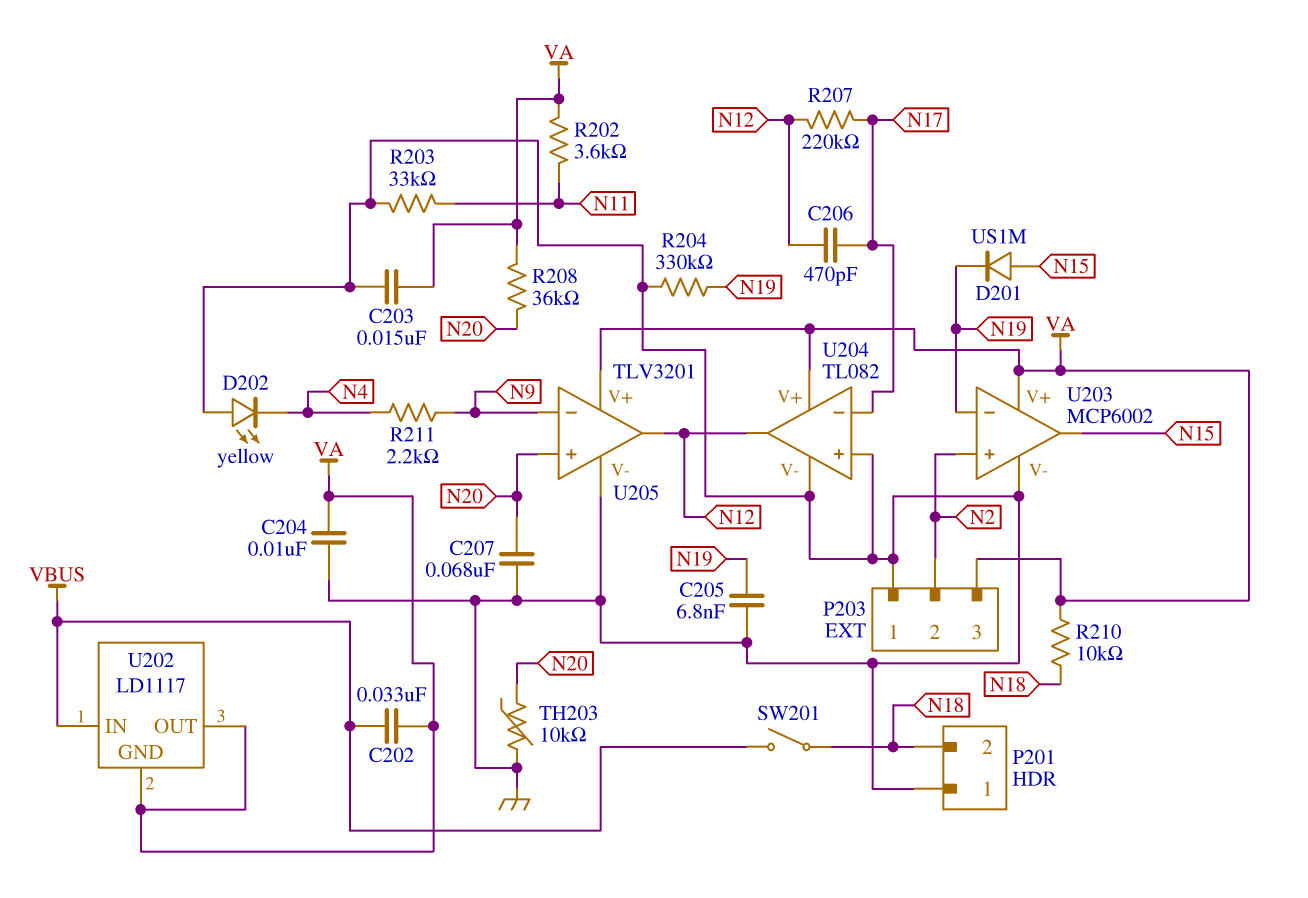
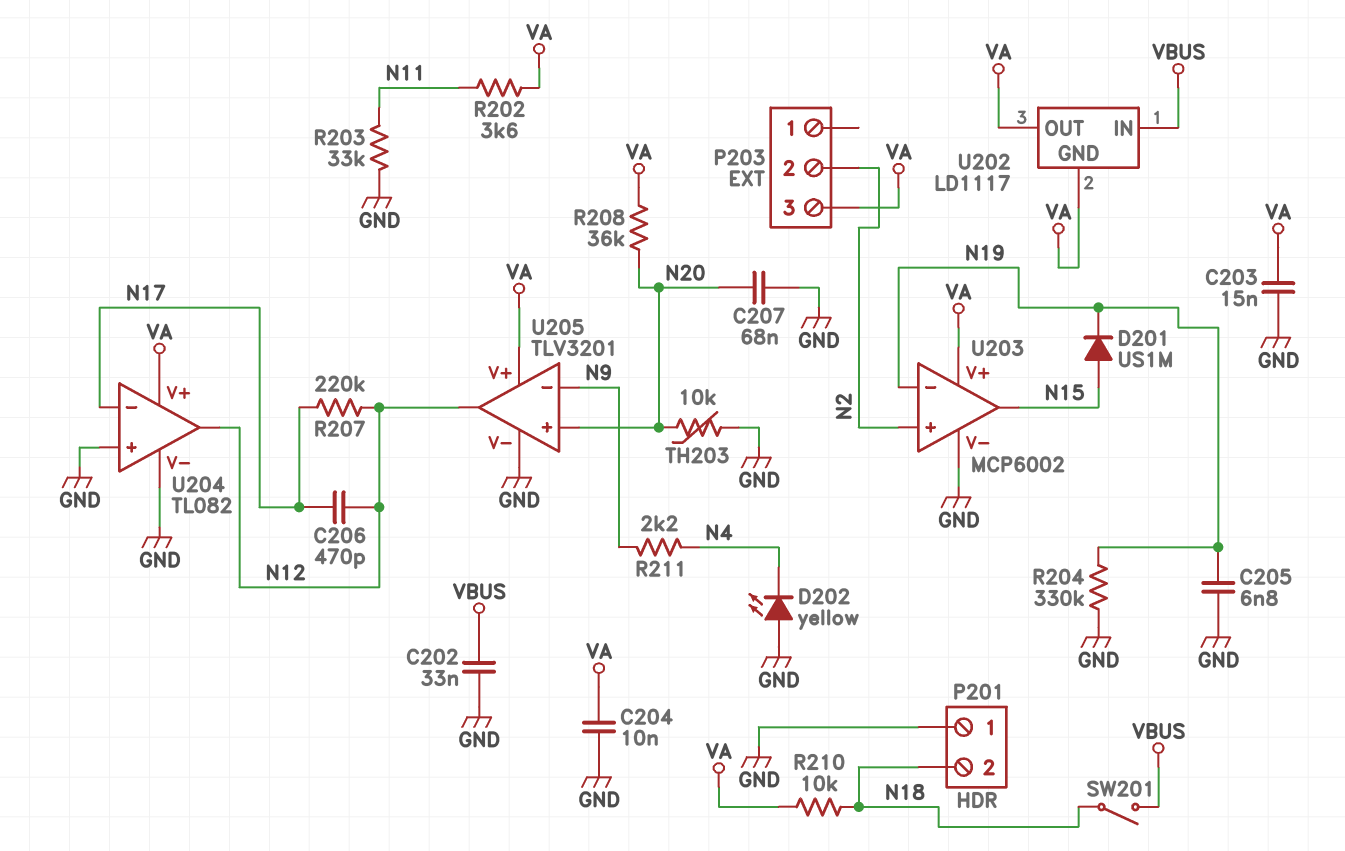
C202: 33nF (VA, VBUS) -> 33nF (GND, VBUS)
P203 pin 1: GND -> none

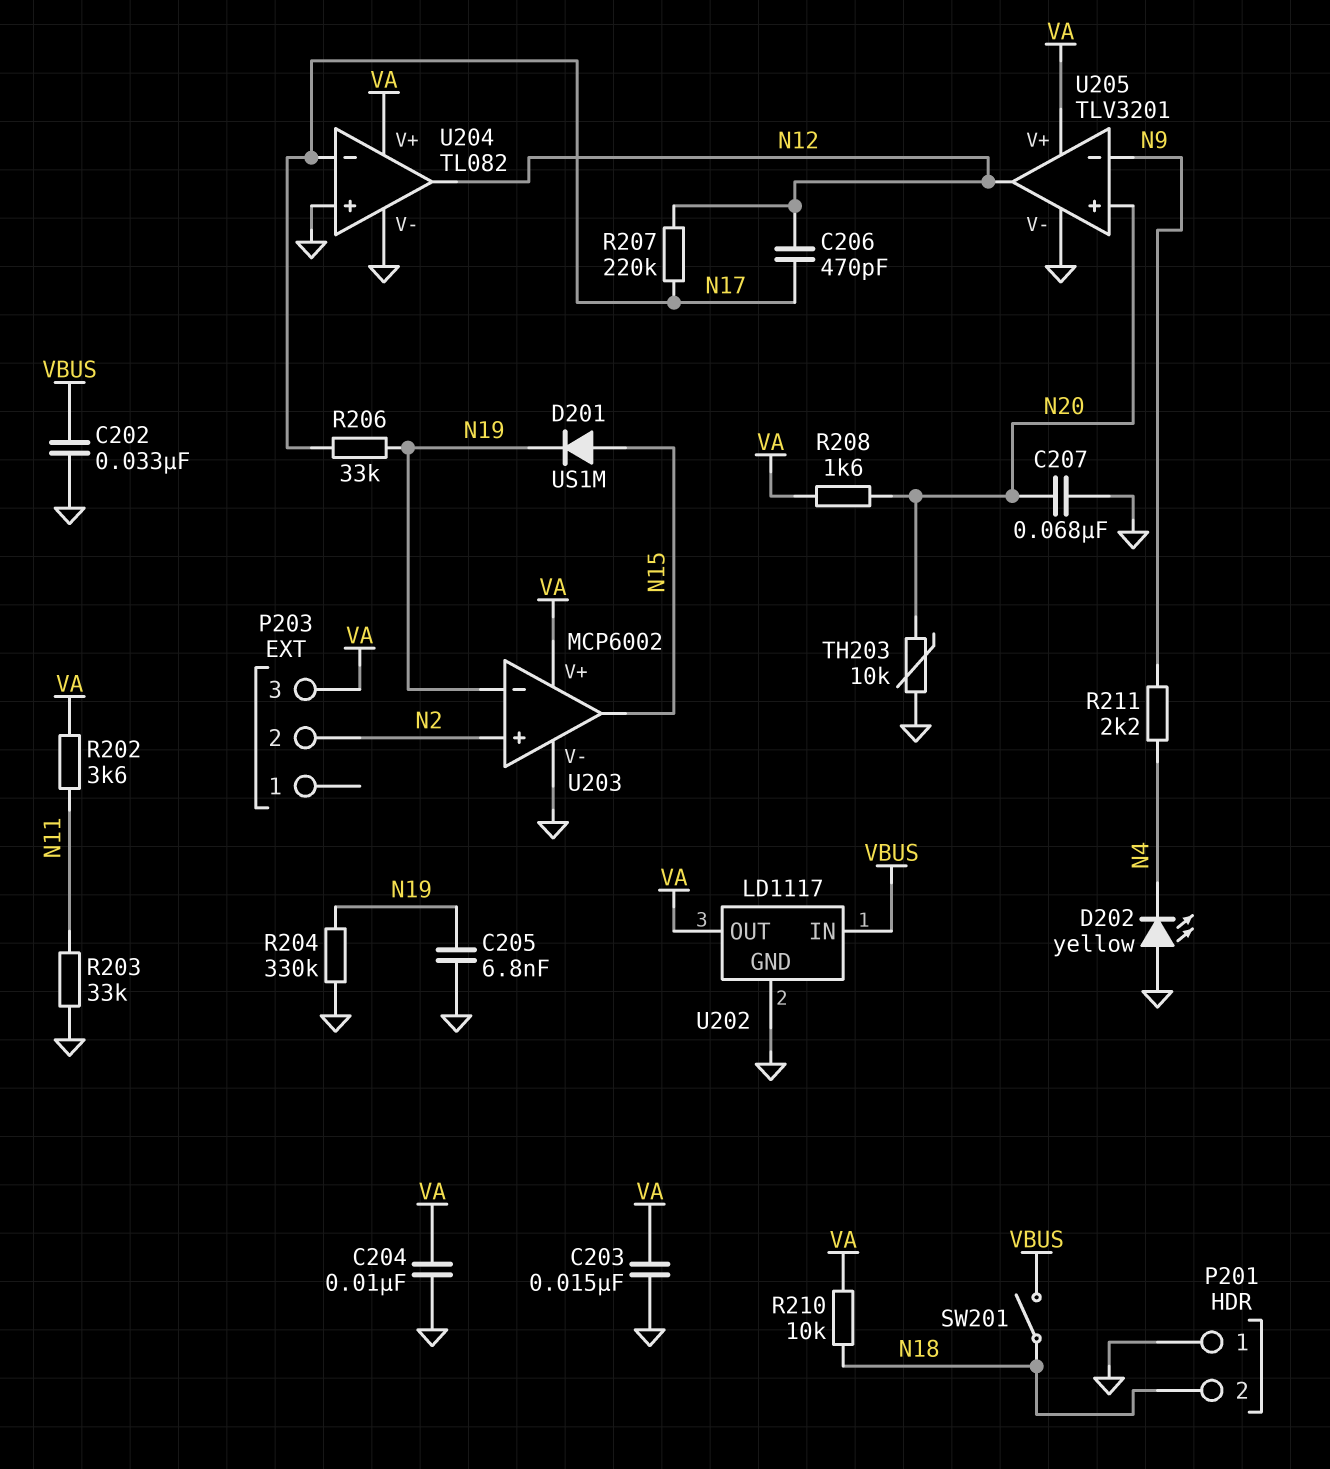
R206: none -> 33k (N17, N19)
R208: 36k (N20, VA) -> 1.6k (N20, VA)
U202 pin GND: VA -> GND

